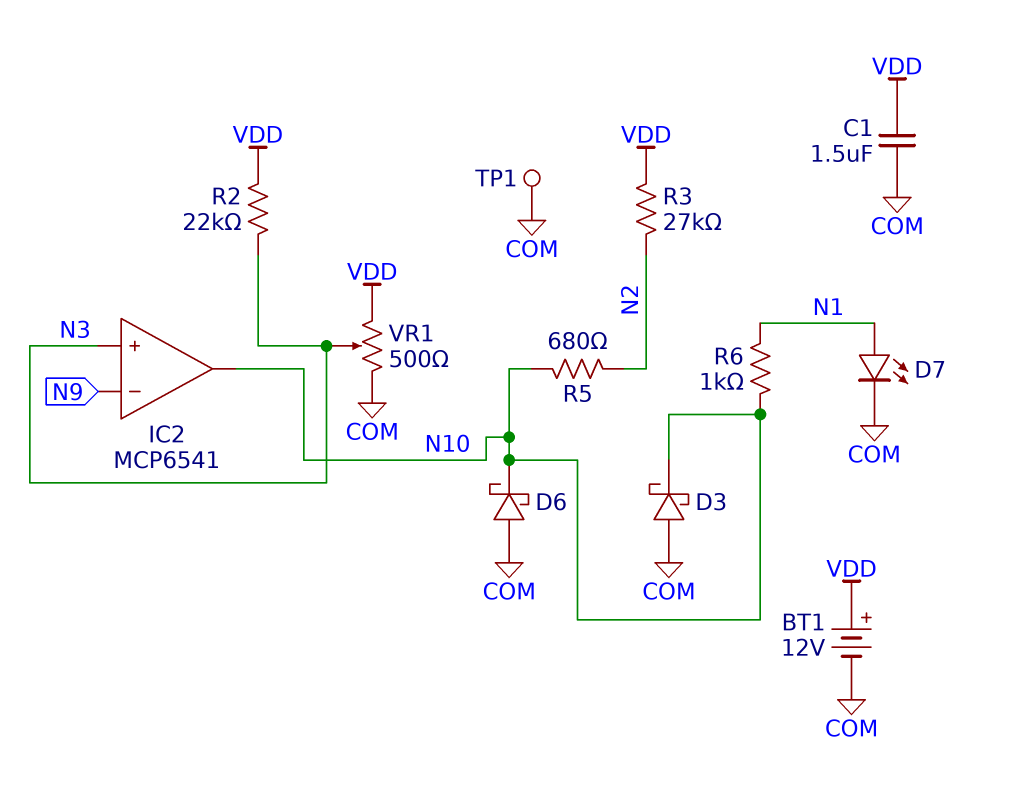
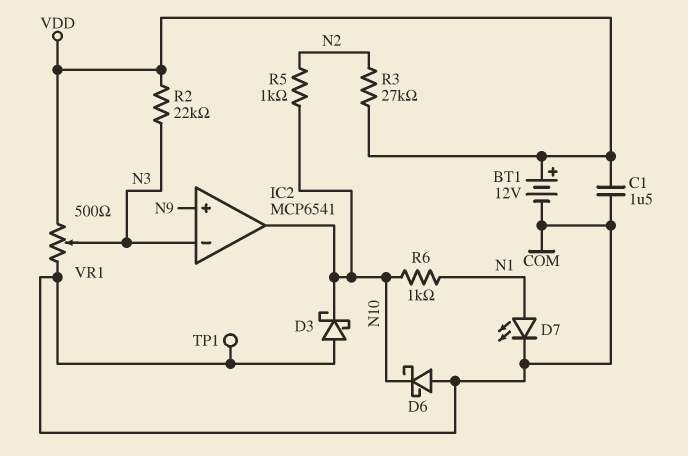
IC2 pin in+: N3 -> N9
IC2 pin in-: N9 -> N3
R5: 680 (N2, N10) -> 1k (N2, N10)

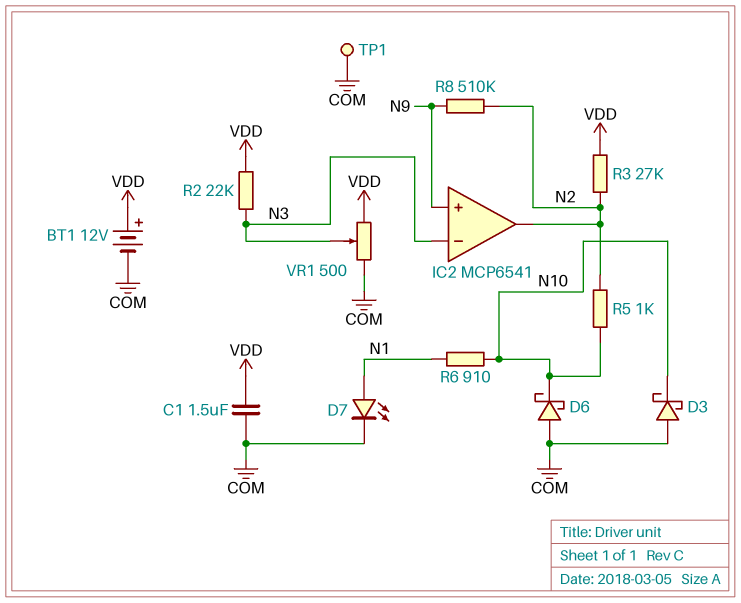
IC2 pin out: N10 -> N2
R6: 1k (N1, N10) -> 910 (N1, N10)
R8: none -> 510k (N2, N9)

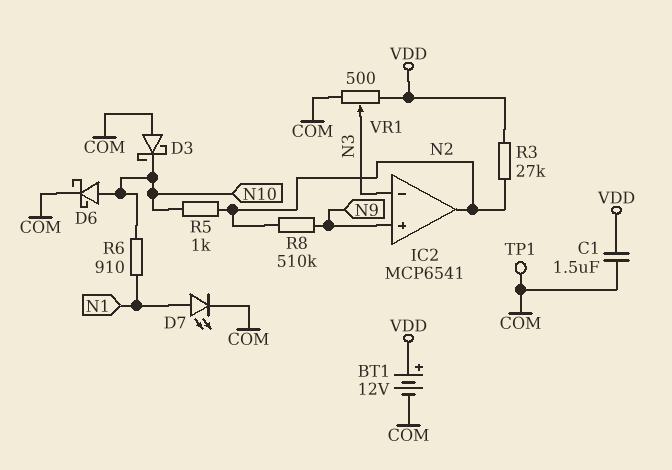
D6: schottky (A COM, K N10) -> schottky (A N10, K COM)
R2: 22k (N3, VDD) -> none

